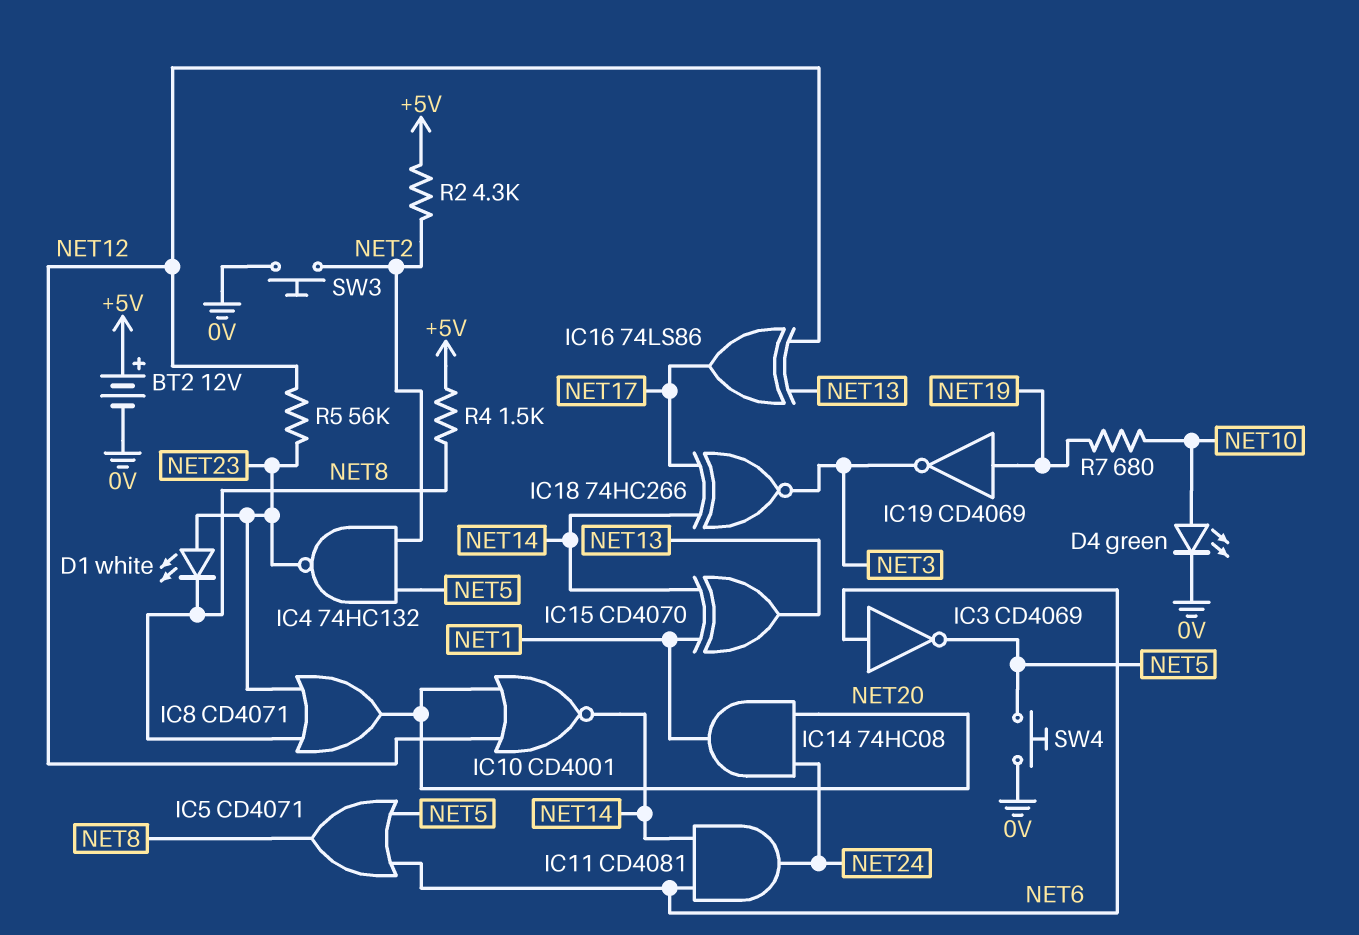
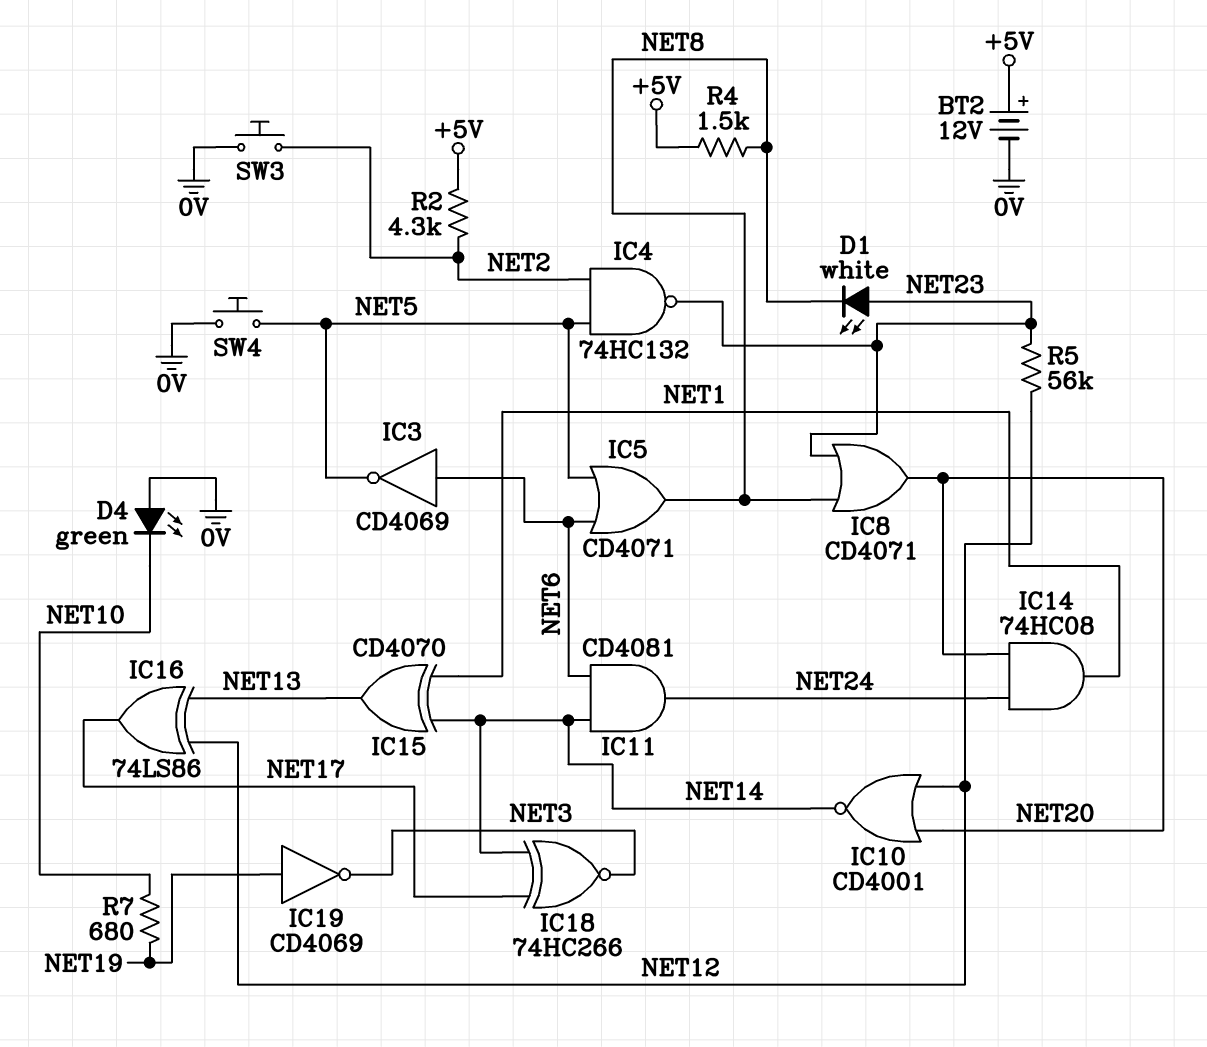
D4: LED green (A NET10, K 0V) -> LED green (A 0V, K NET10)

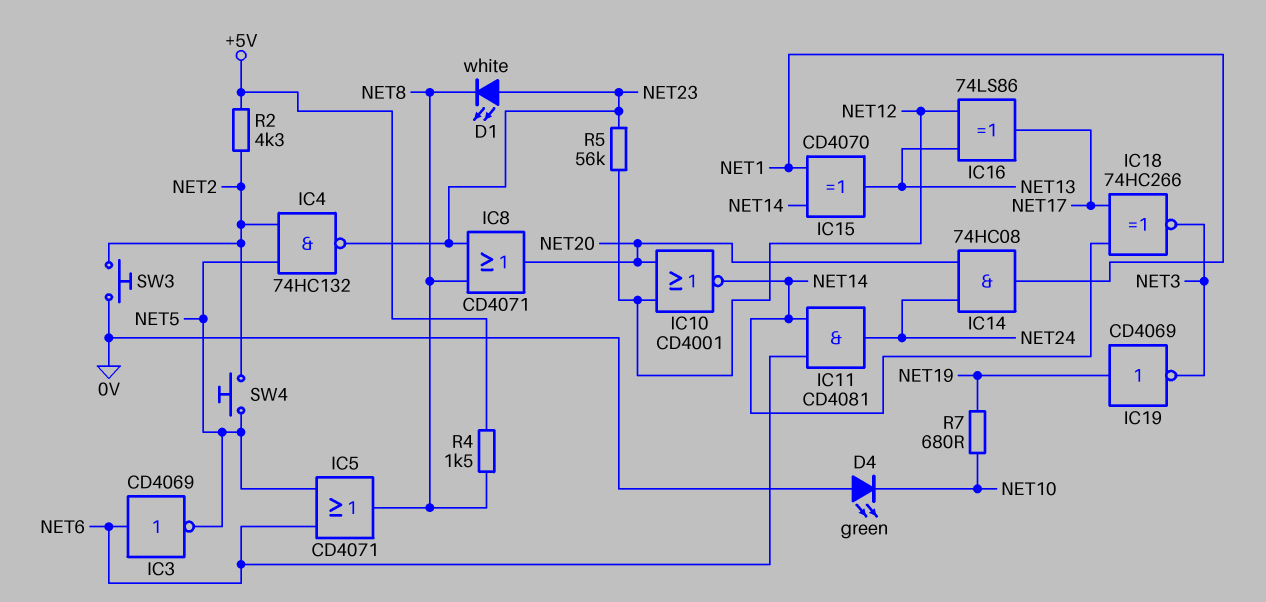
BT2: 12V (plus +5V, minus 0V) -> none
SW4: button (0V, NET5) -> button (NET2, NET5)

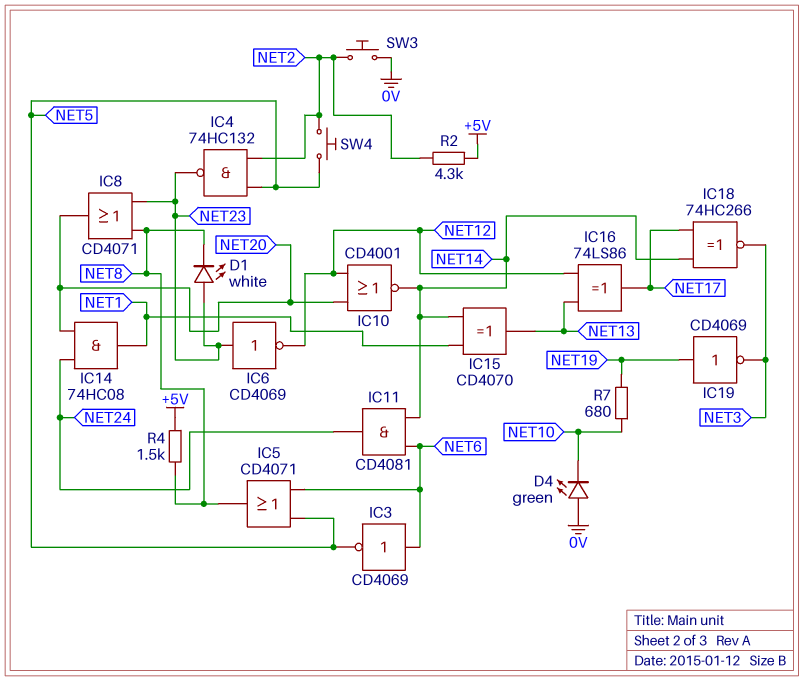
IC6: none -> NOT CD4069 (in NET23, out NET12)
R5: 56k (NET12, NET23) -> none

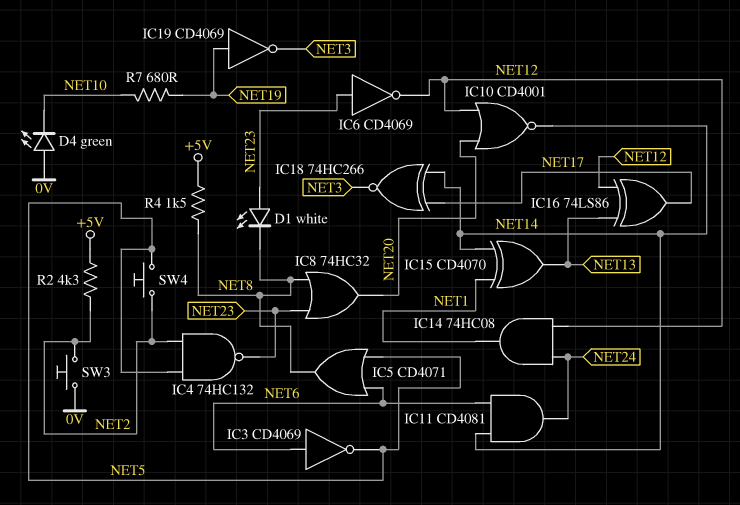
IC8: OR CD4071 (in NET8, in NET23, out NET20) -> OR 74HC32 (in NET8, in NET23, out NET20)
IC14: AND 74HC08 (in NET20, in NET24, out NET1) -> AND 74HC08 (in NET12, in NET24, out NET1)

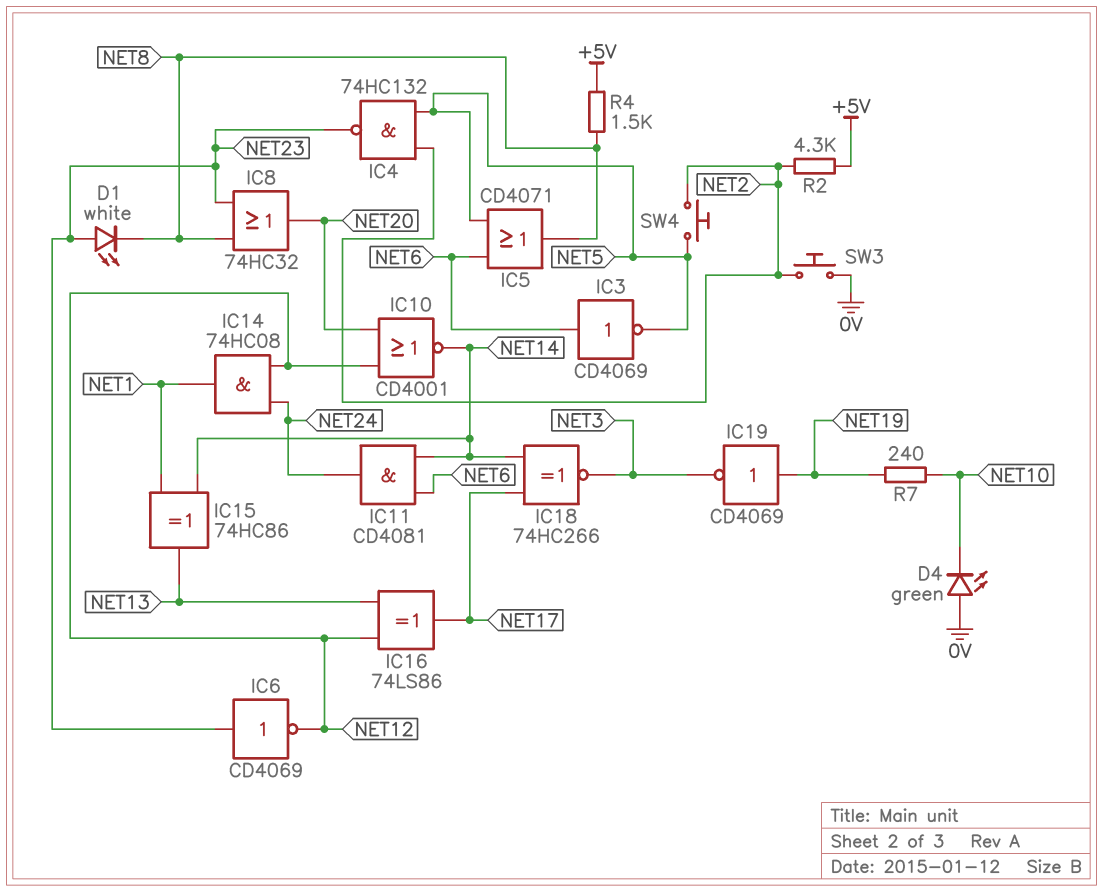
IC15: XOR CD4070 (in NET1, in NET14, out NET13) -> XOR 74HC86 (in NET1, in NET14, out NET13)
R7: 680 (NET10, NET19) -> 240 (NET10, NET19)

